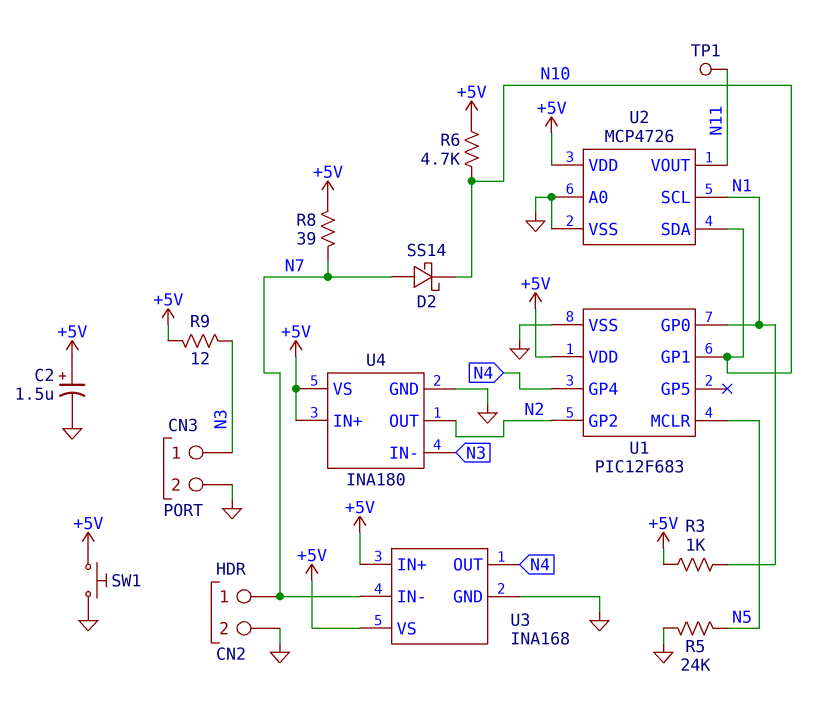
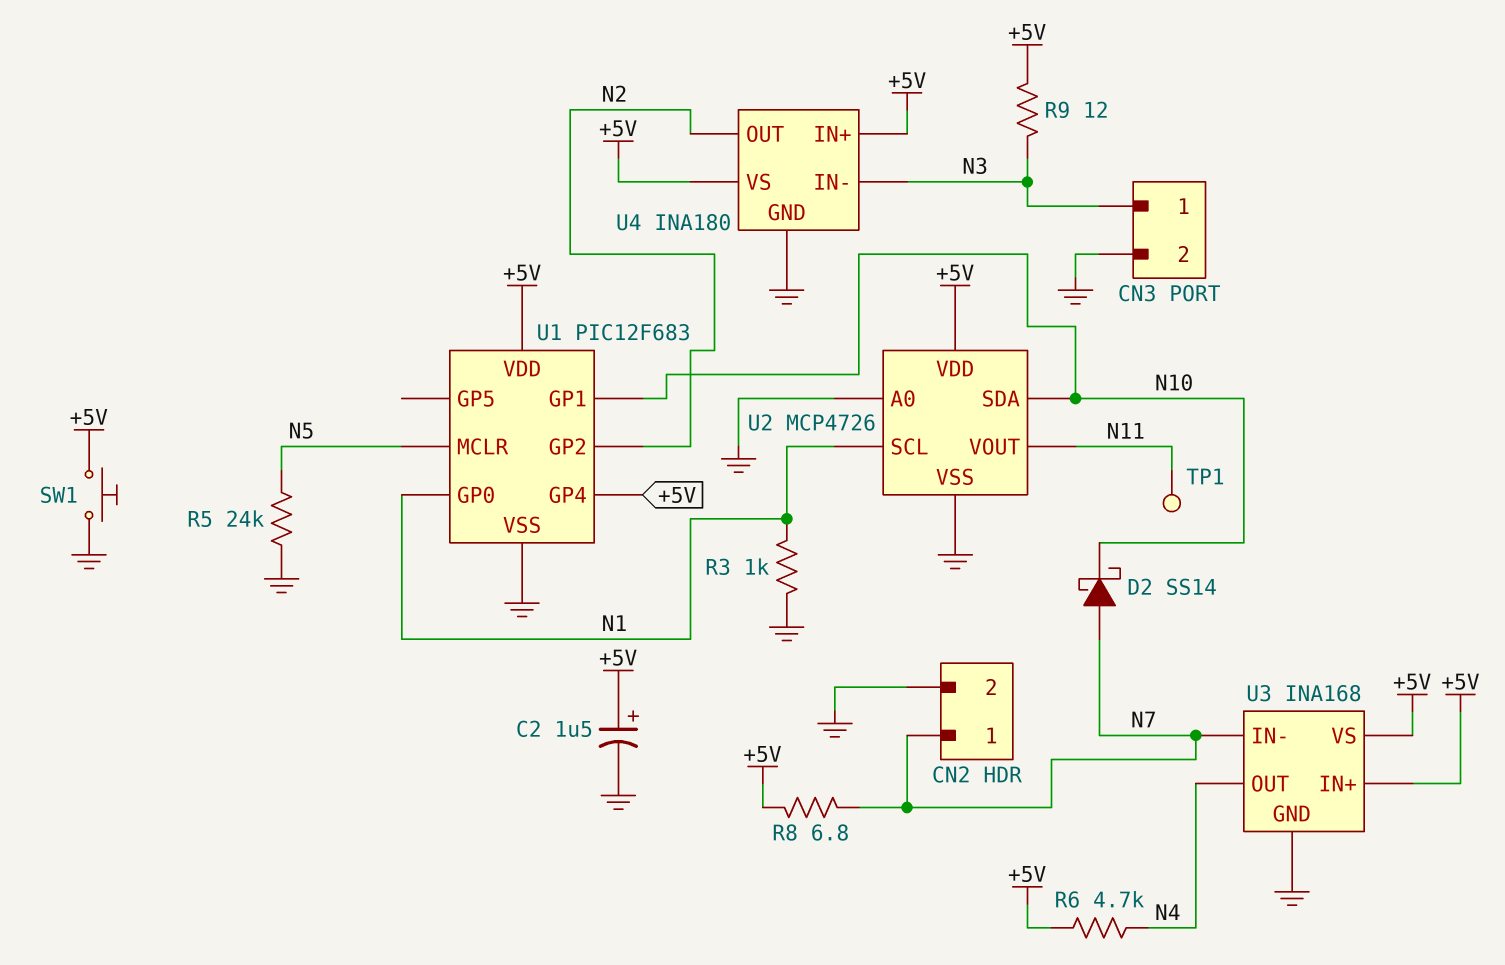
R3: 1k (+5V, N1) -> 1k (GND, N1)
R6: 4.7k (+5V, N10) -> 4.7k (+5V, N4)
R8: 39 (+5V, N7) -> 6.8 (+5V, N7)
U1 pin GP4: N4 -> +5V

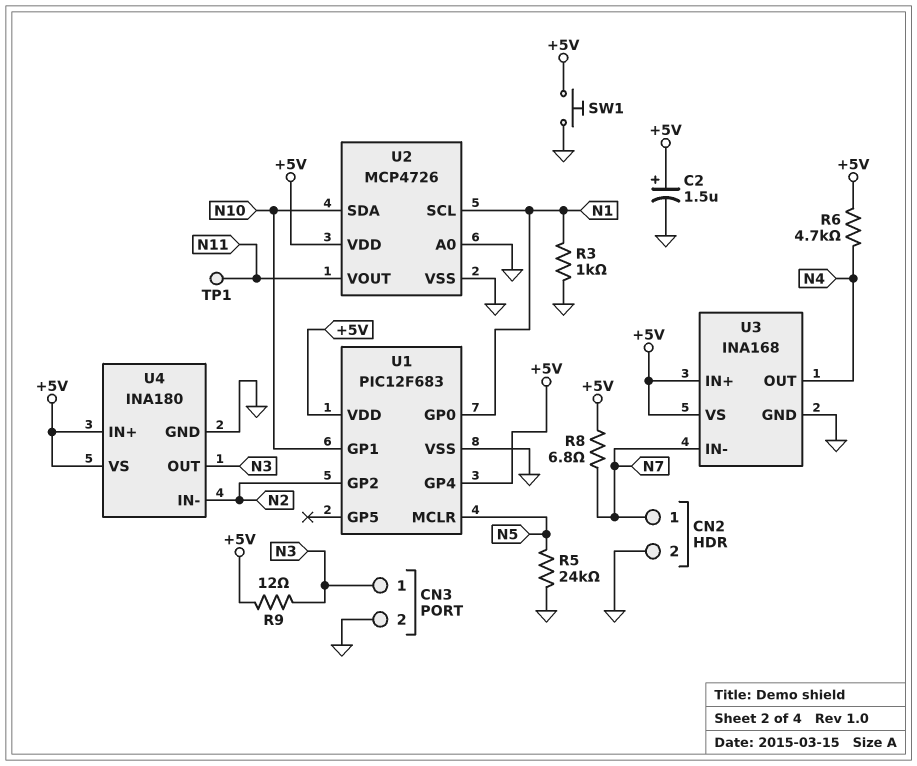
D2: schottky SS14 (A N7, K N10) -> none
U4 pin IN-: N3 -> N2
U4 pin OUT: N2 -> N3

